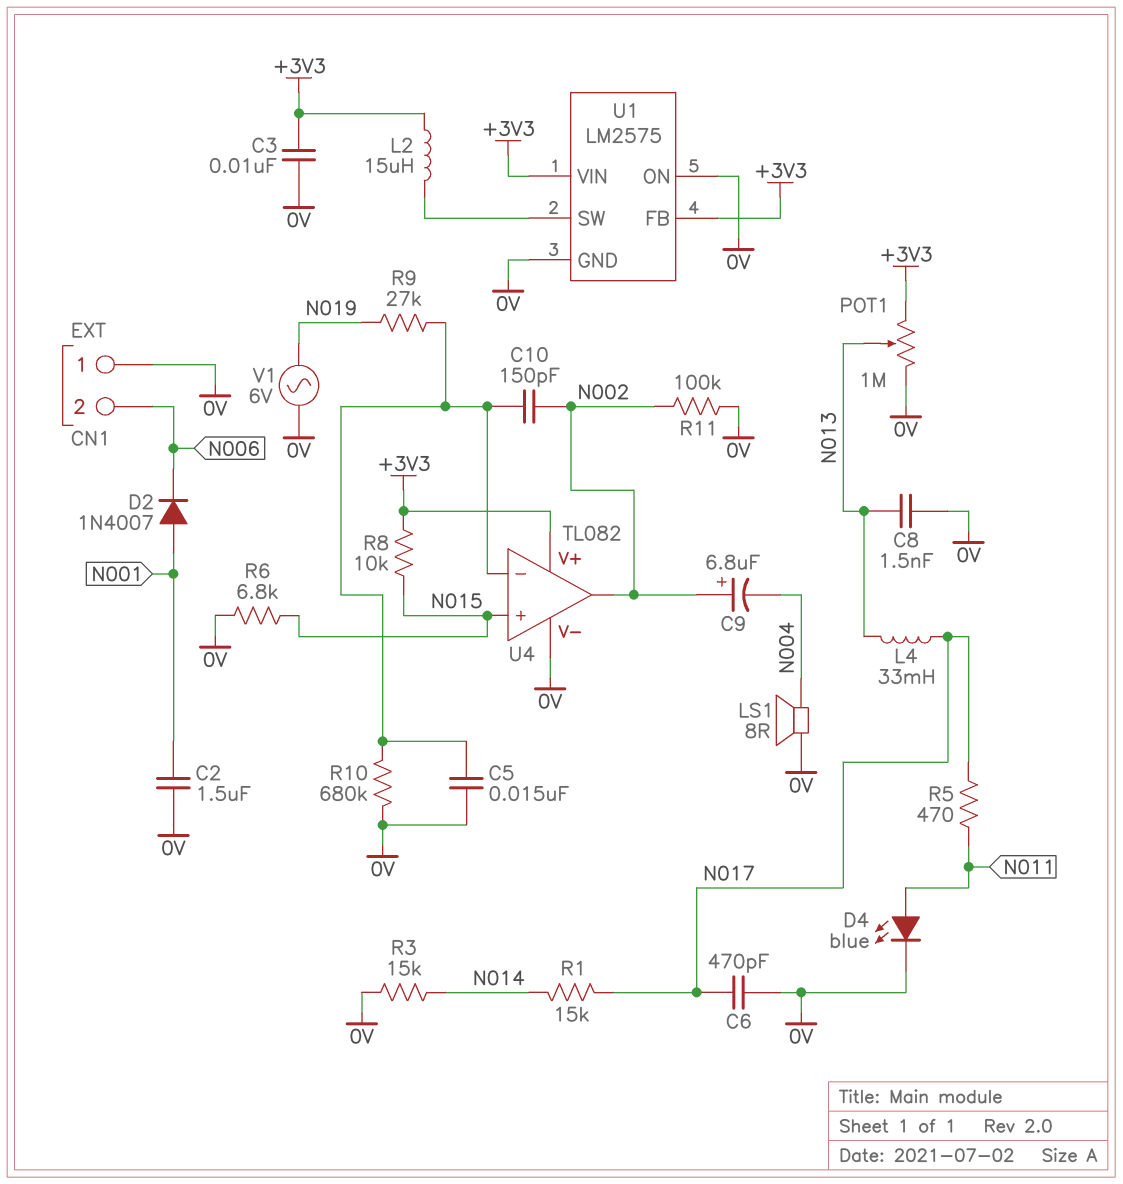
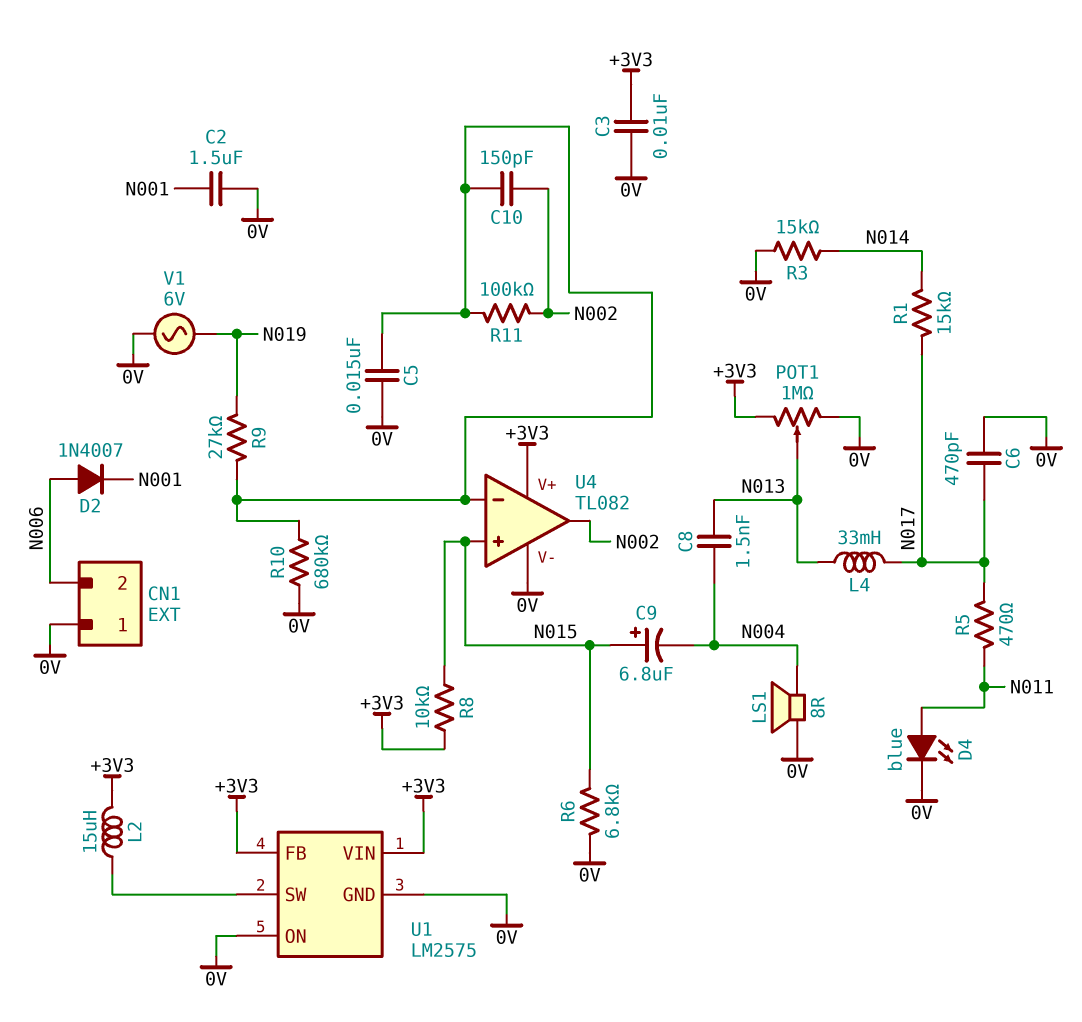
C8: 1.5nF (0V, N013) -> 1.5nF (N004, N013)
C9: 6.8uF (plus N002, minus N004) -> 6.8uF (plus N015, minus N004)
D2: diode 1N4007 (A N001, K N006) -> diode 1N4007 (A N006, K N001)
R11: 100k (0V, N002) -> 100k (N002, U4/in-)

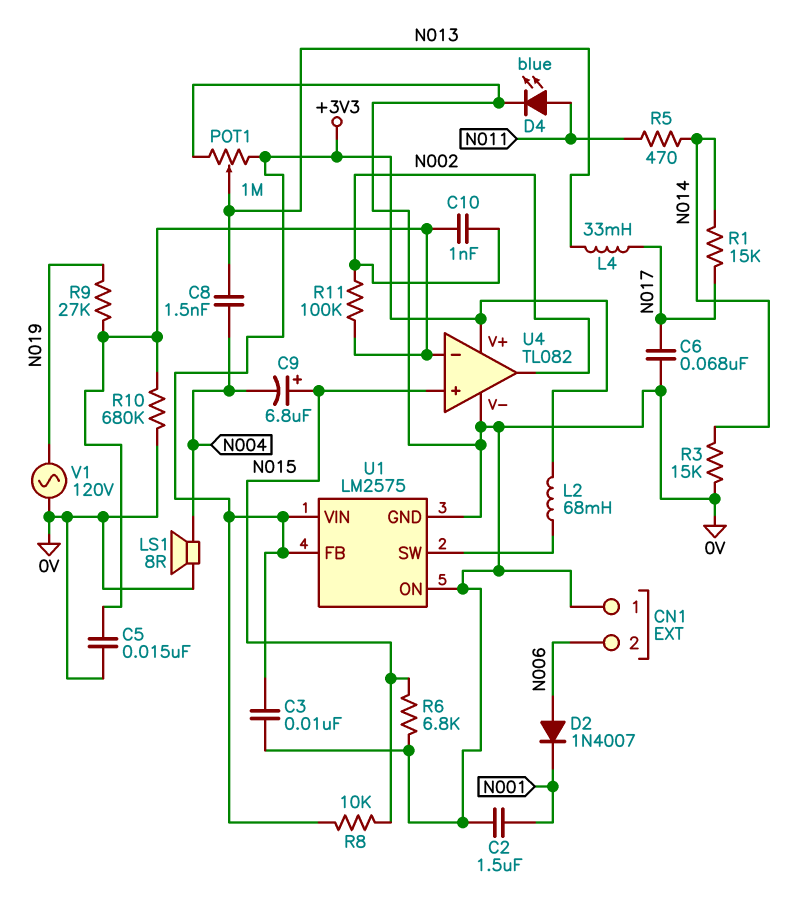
C6: 470pF (0V, N017) -> 68nF (0V, N017)
C10: 150pF (N002, U4/in-) -> 1nF (N002, U4/in-)
L2: 15uH (+3V3, U1/SW) -> 68mH (+3V3, U1/SW)
R5: 470 (N011, N017) -> 470 (N011, N014)
V1: AC 6V (0V, N019) -> AC 120V (0V, N019)

